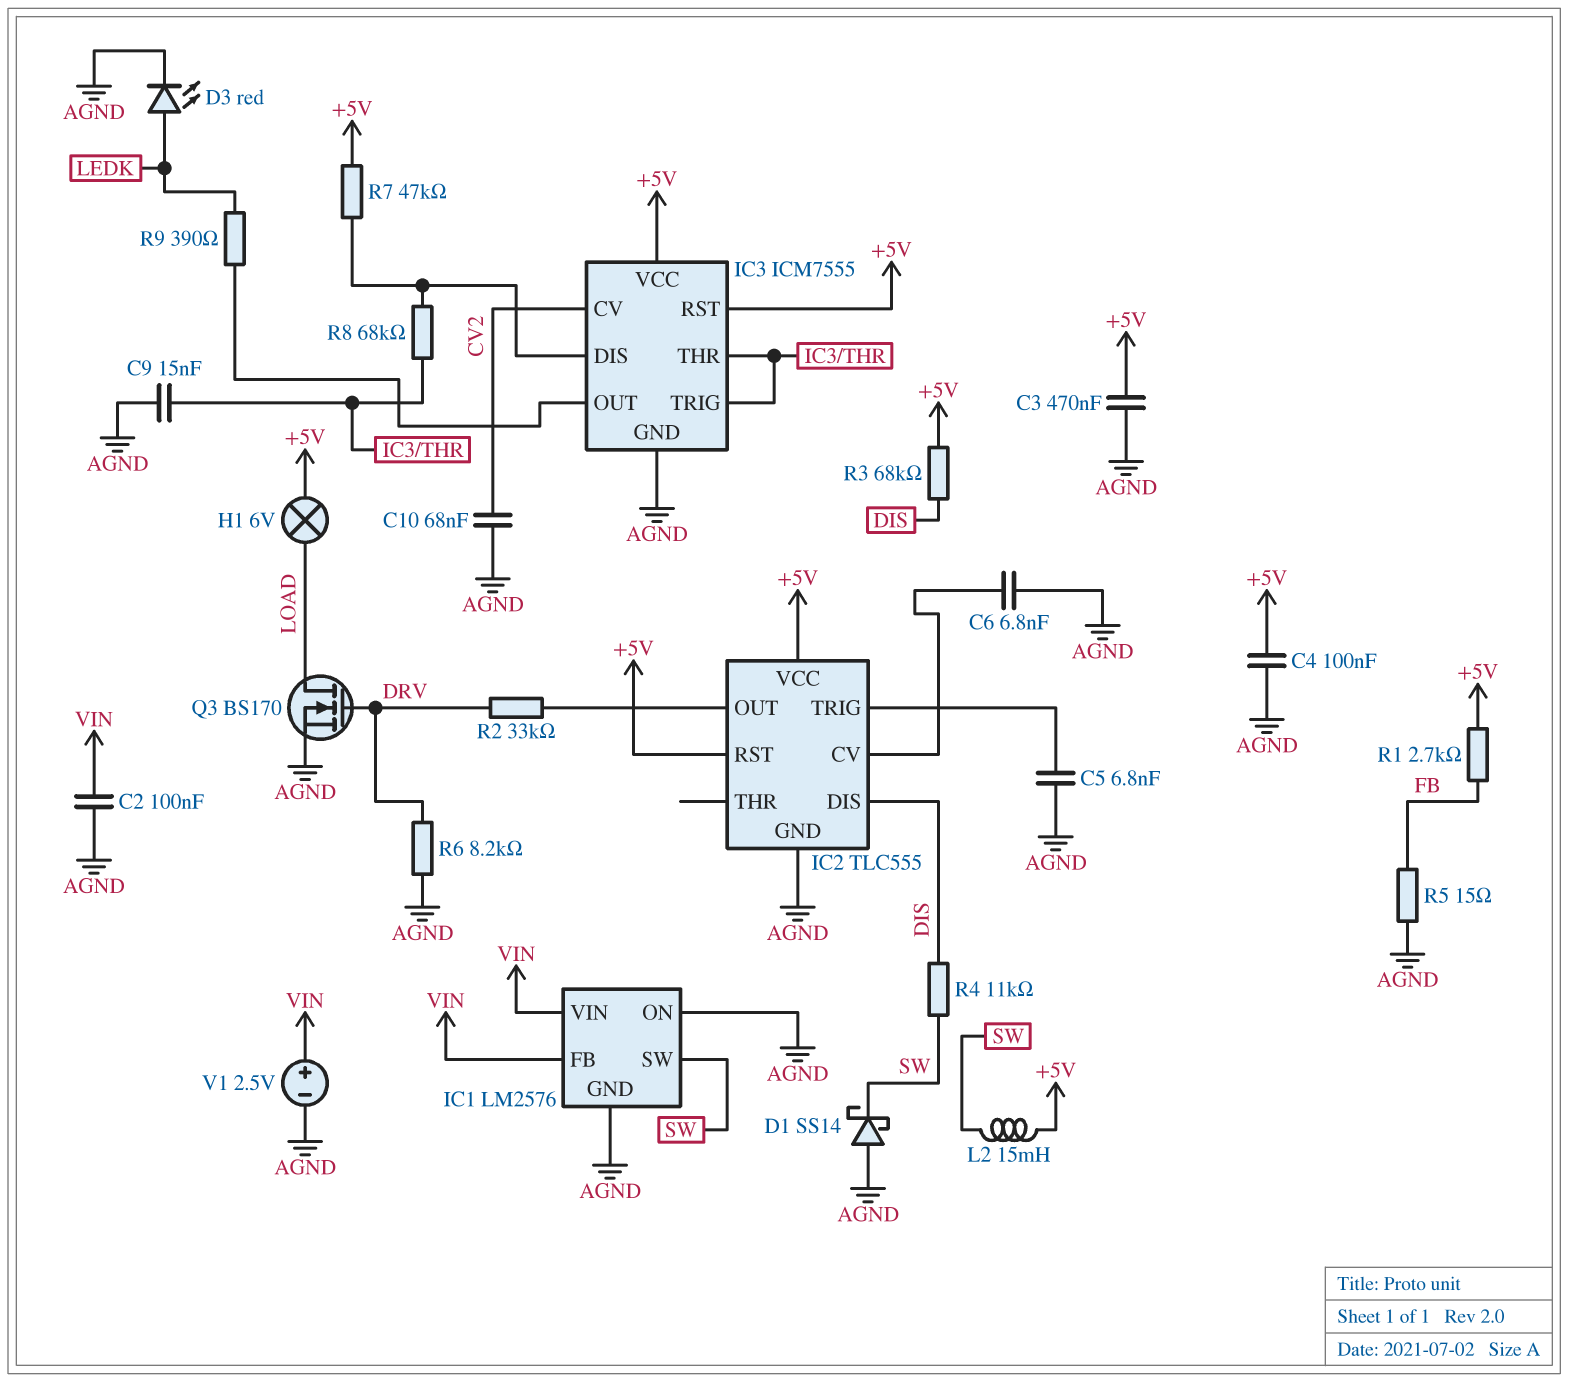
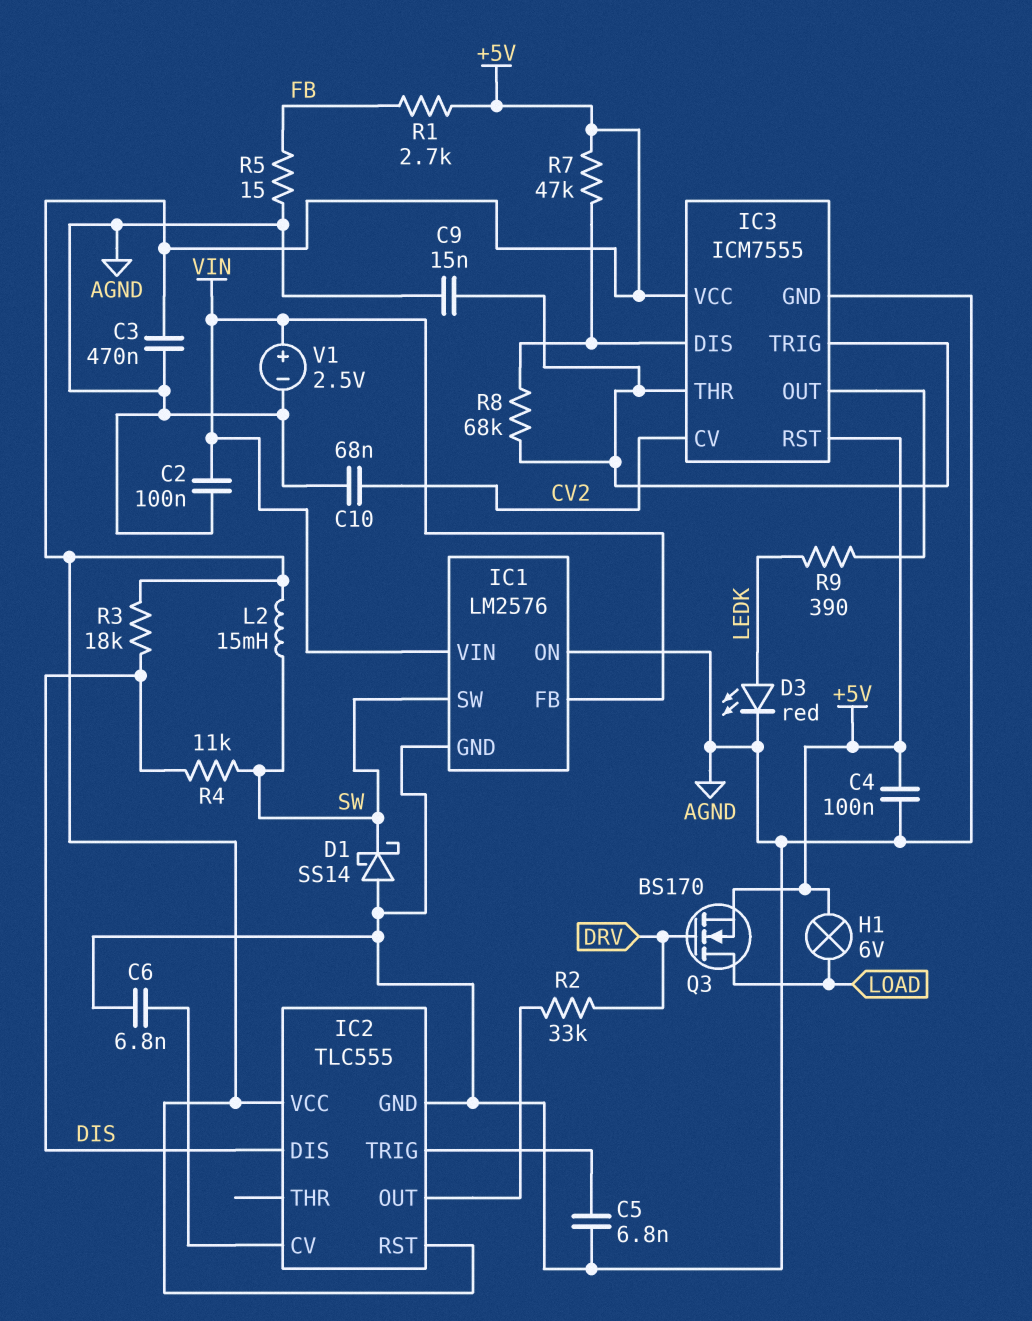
Q3: NMOS BS170 (G DRV, D LOAD, S AGND) -> NMOS BS170 (G DRV, D LOAD, S +5V)
R3: 68k (+5V, DIS) -> 18k (+5V, DIS)
R6: 8.2k (AGND, DRV) -> none

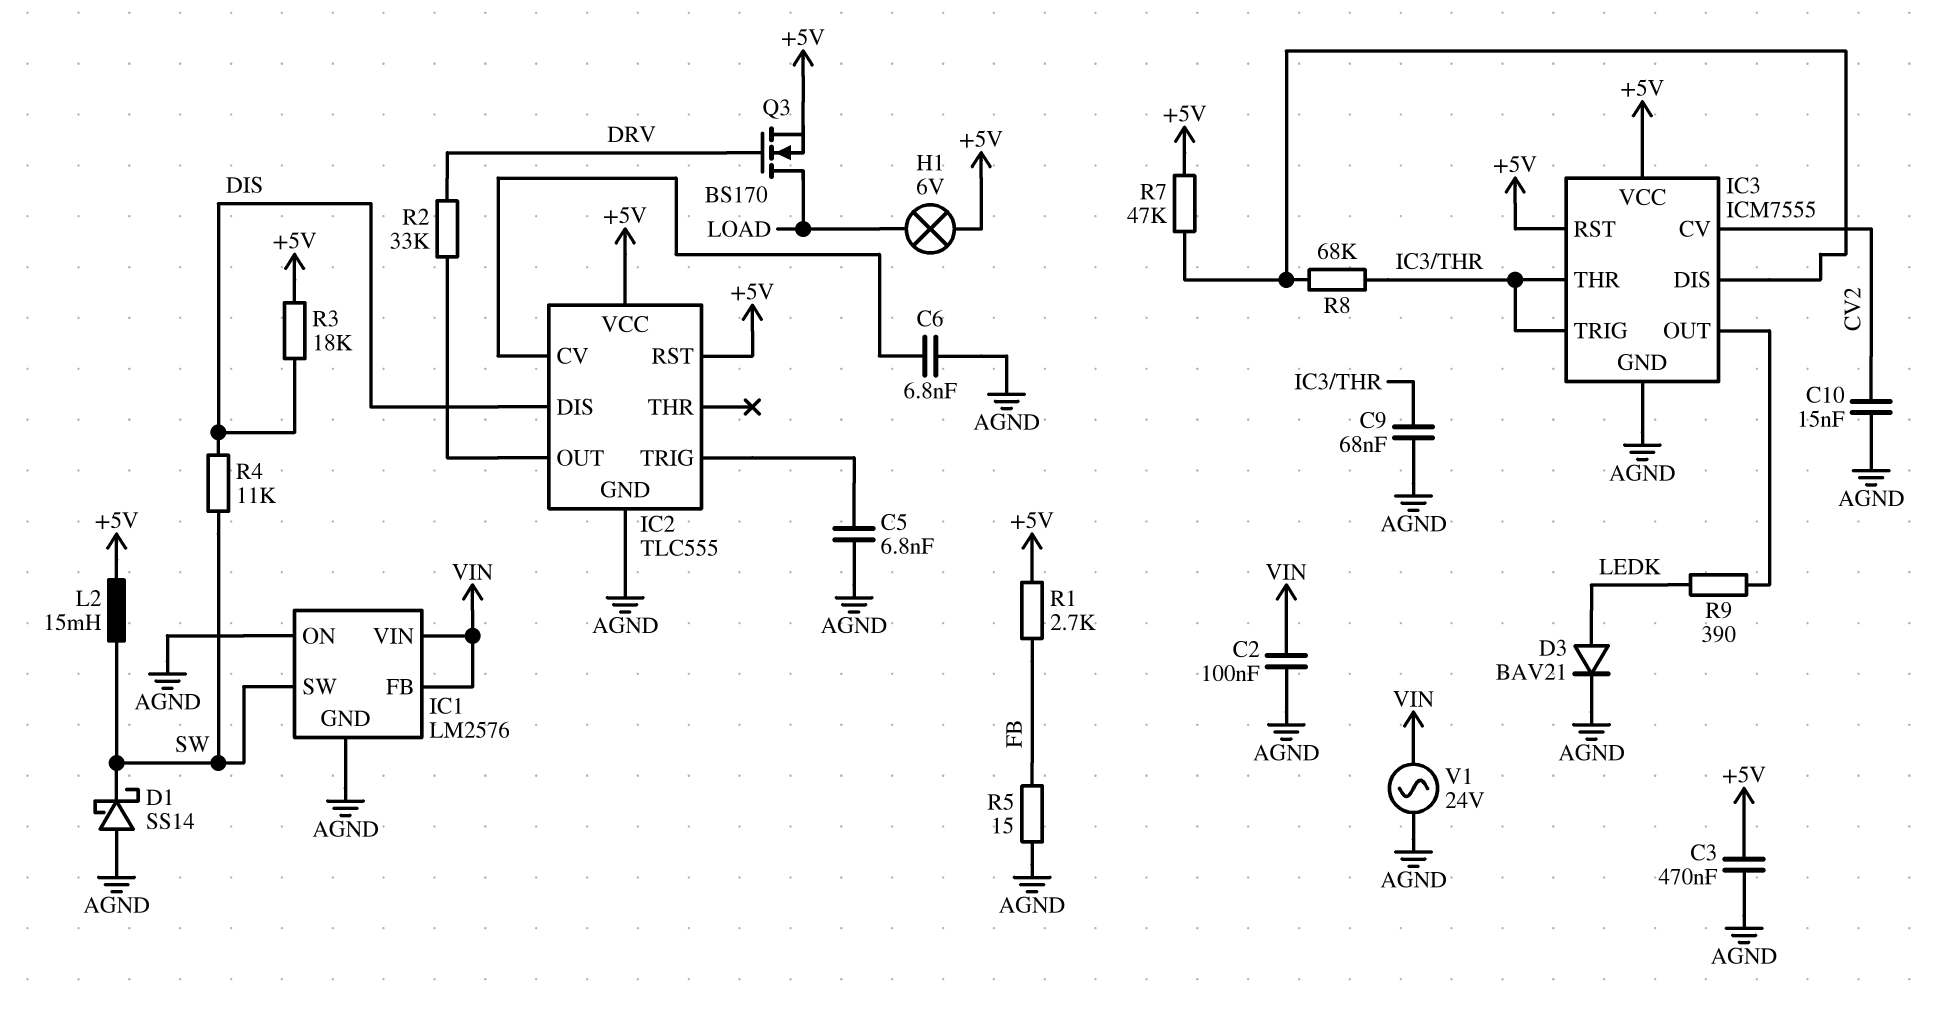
C4: 100nF (+5V, AGND) -> none
C9: 15nF (AGND, IC3/THR) -> 68nF (AGND, IC3/THR)
C10: 68nF (AGND, CV2) -> 15nF (AGND, CV2)
D3: LED red (A LEDK, K AGND) -> diode BAV21 (A LEDK, K AGND)
V1: 2.5V (plus VIN, minus AGND) -> AC 24V (AGND, VIN)

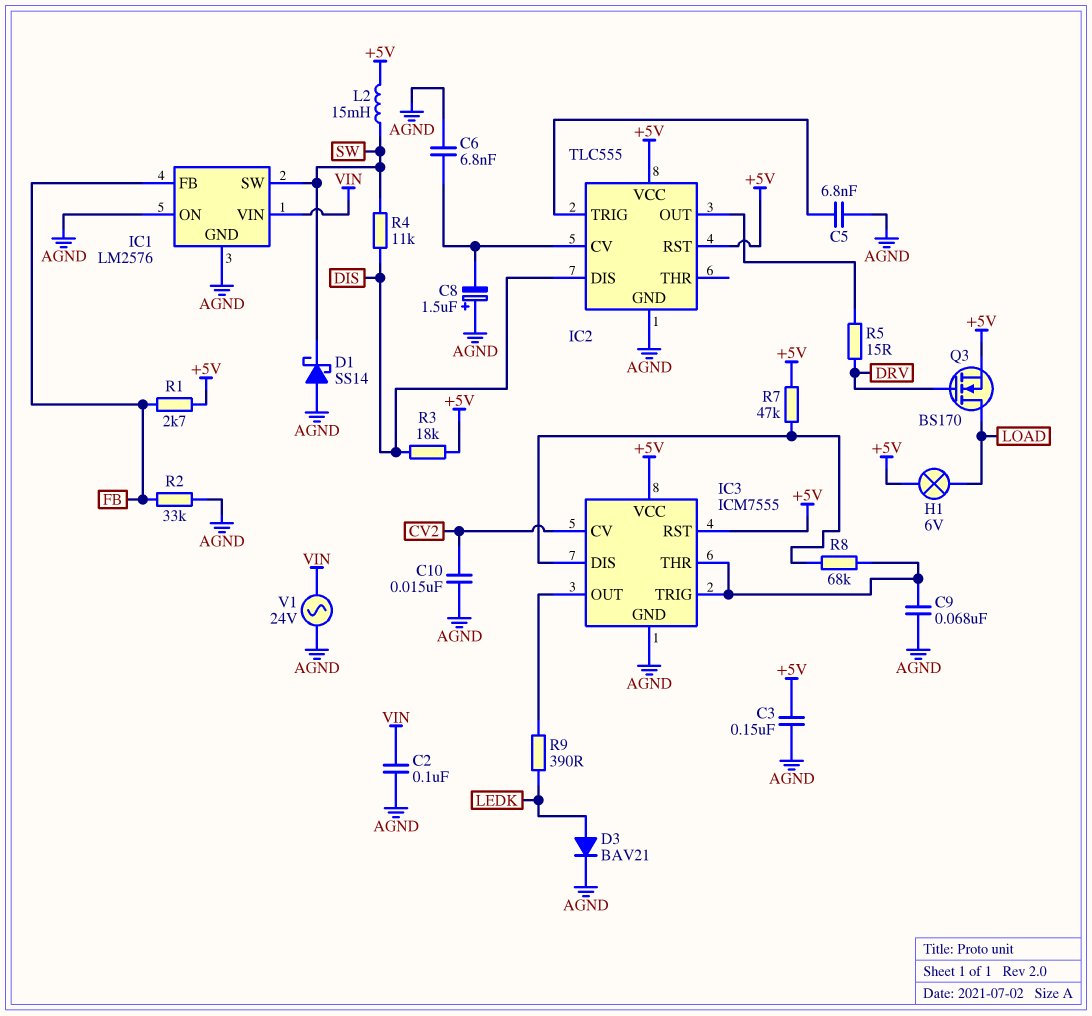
C3: 470nF (+5V, AGND) -> 150nF (+5V, AGND)
C8: none -> 1.5uF (plus AGND, minus IC2/CV)
IC1 pin FB: VIN -> FB
R2: 33k (DRV, IC2/OUT) -> 33k (AGND, FB)
R5: 15 (AGND, FB) -> 15 (DRV, IC2/OUT)

